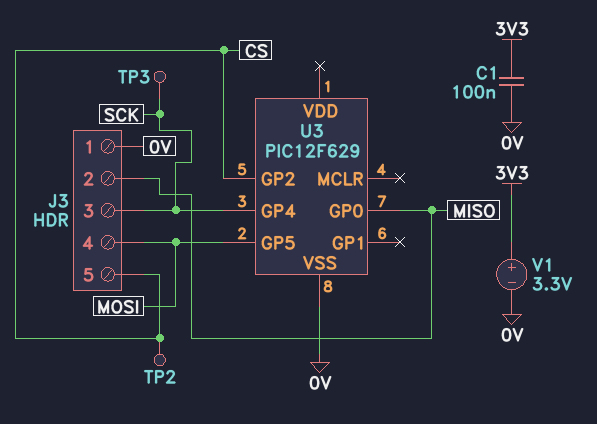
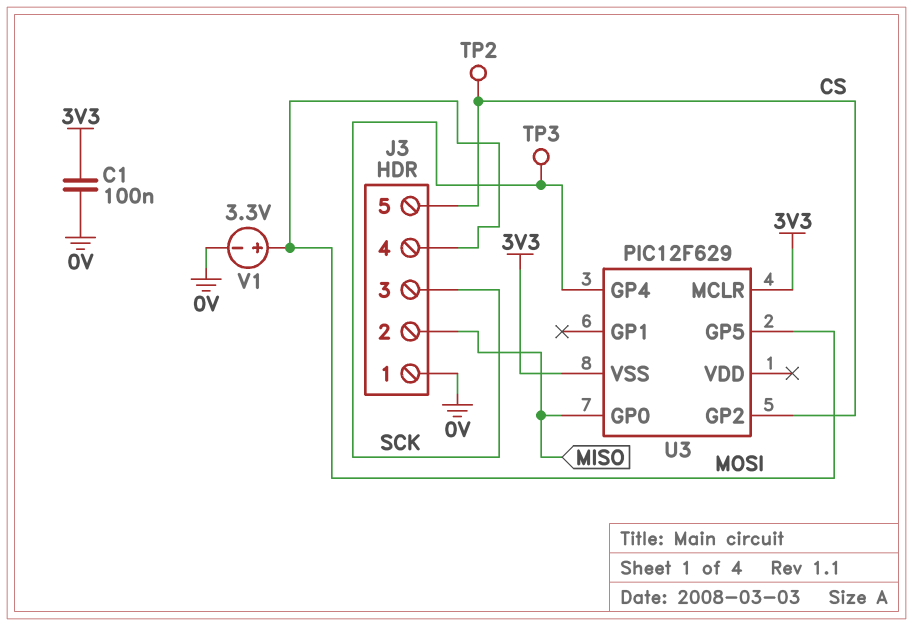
U3 pin MCLR: none -> 3V3
U3 pin VSS: 0V -> 3V3
V1: 3.3V (plus 3V3, minus 0V) -> 3.3V (plus MOSI, minus 0V)

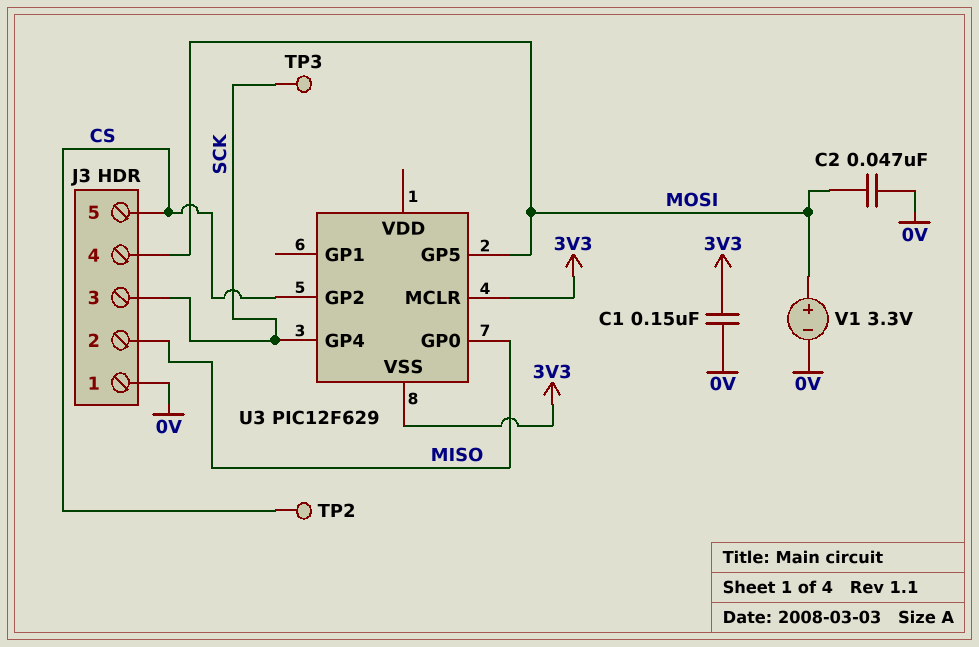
C1: 100nF (0V, 3V3) -> 150nF (0V, 3V3)
C2: none -> 47nF (0V, MOSI)

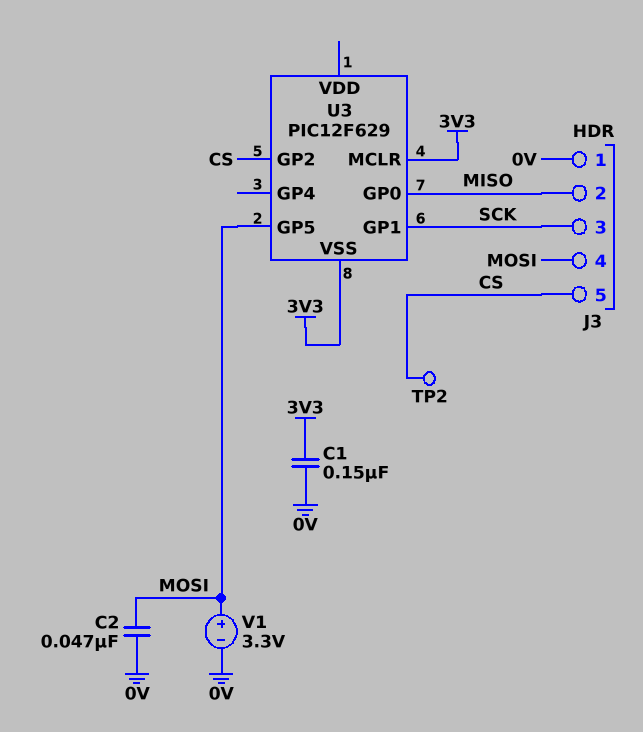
TP3: test point (SCK) -> none
U3 pin GP1: none -> SCK
U3 pin GP4: SCK -> none

